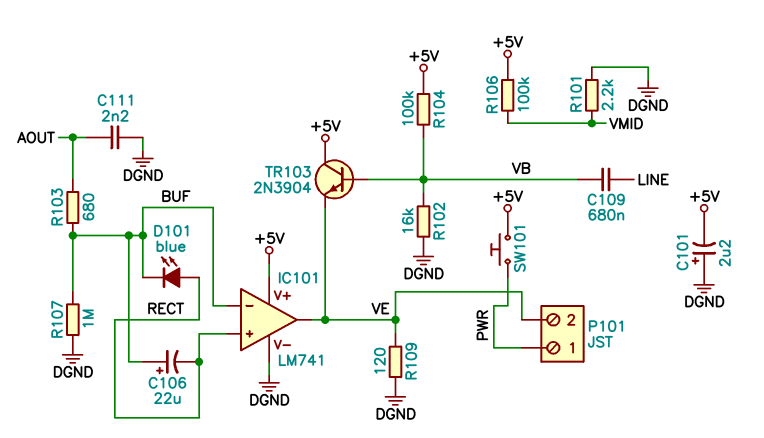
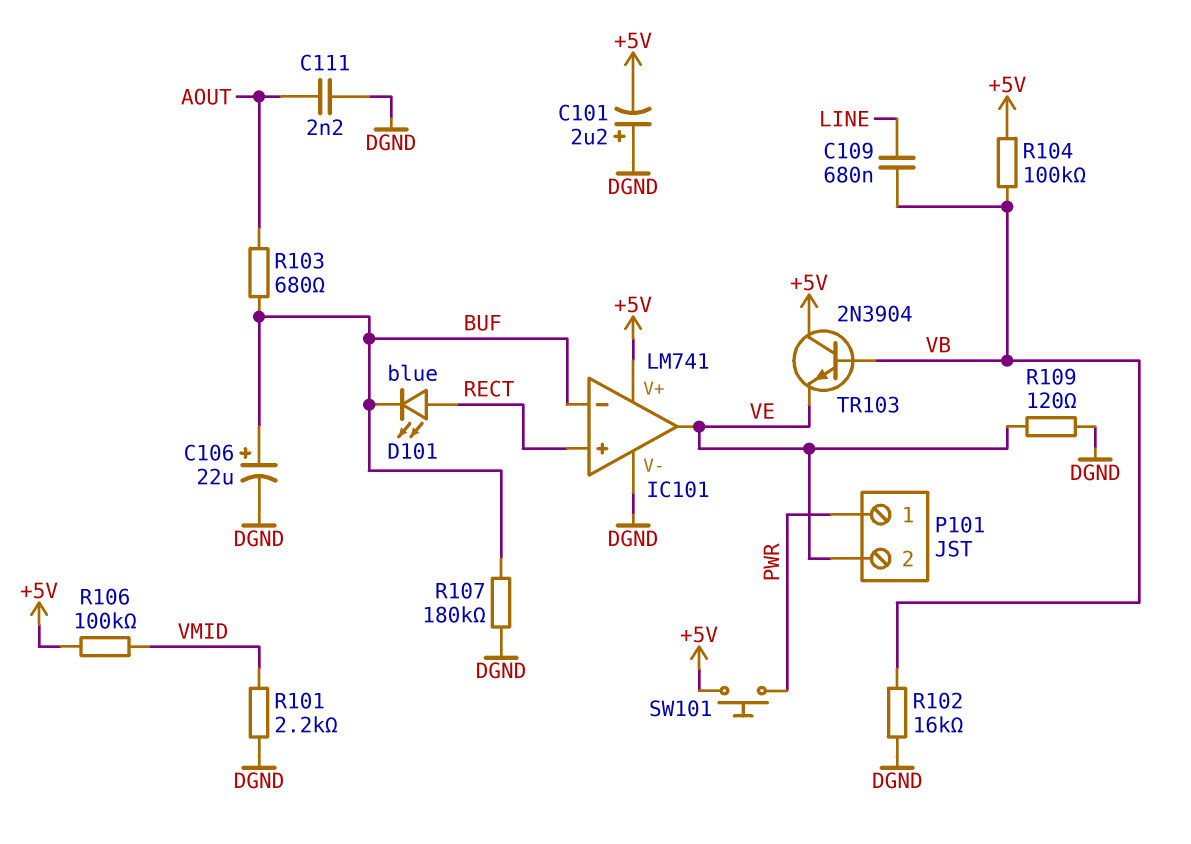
C106: 22uF (plus BUF, minus RECT) -> 22uF (plus BUF, minus DGND)
R107: 1M (BUF, DGND) -> 180k (BUF, DGND)

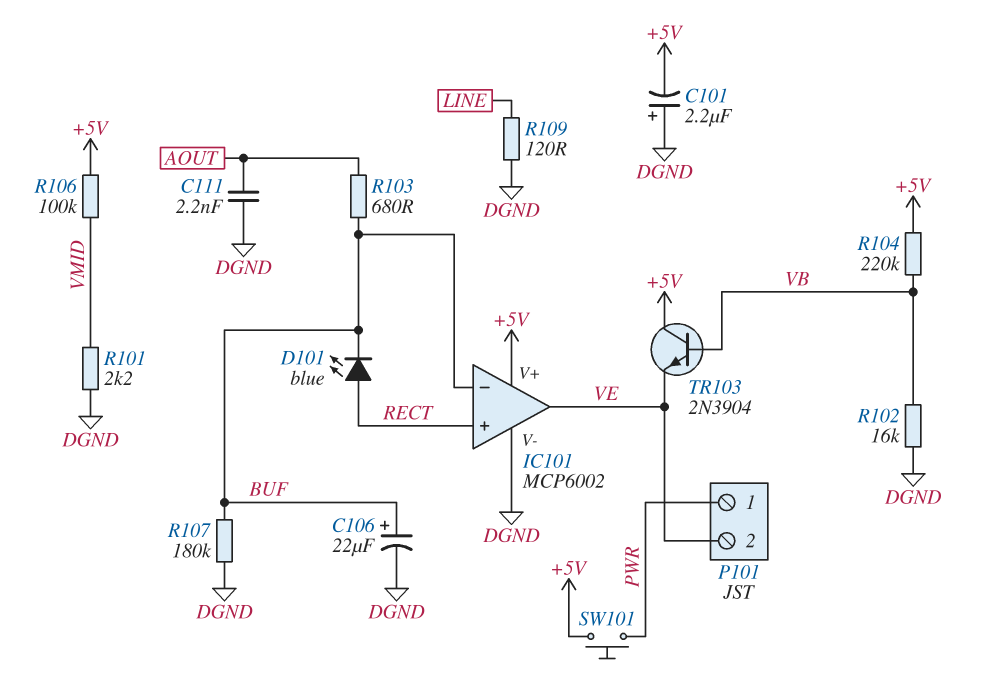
C109: 680nF (LINE, VB) -> none
IC101: LM741 -> MCP6002
R104: 100k (+5V, VB) -> 220k (+5V, VB)
R109: 120 (DGND, VE) -> 120 (DGND, LINE)

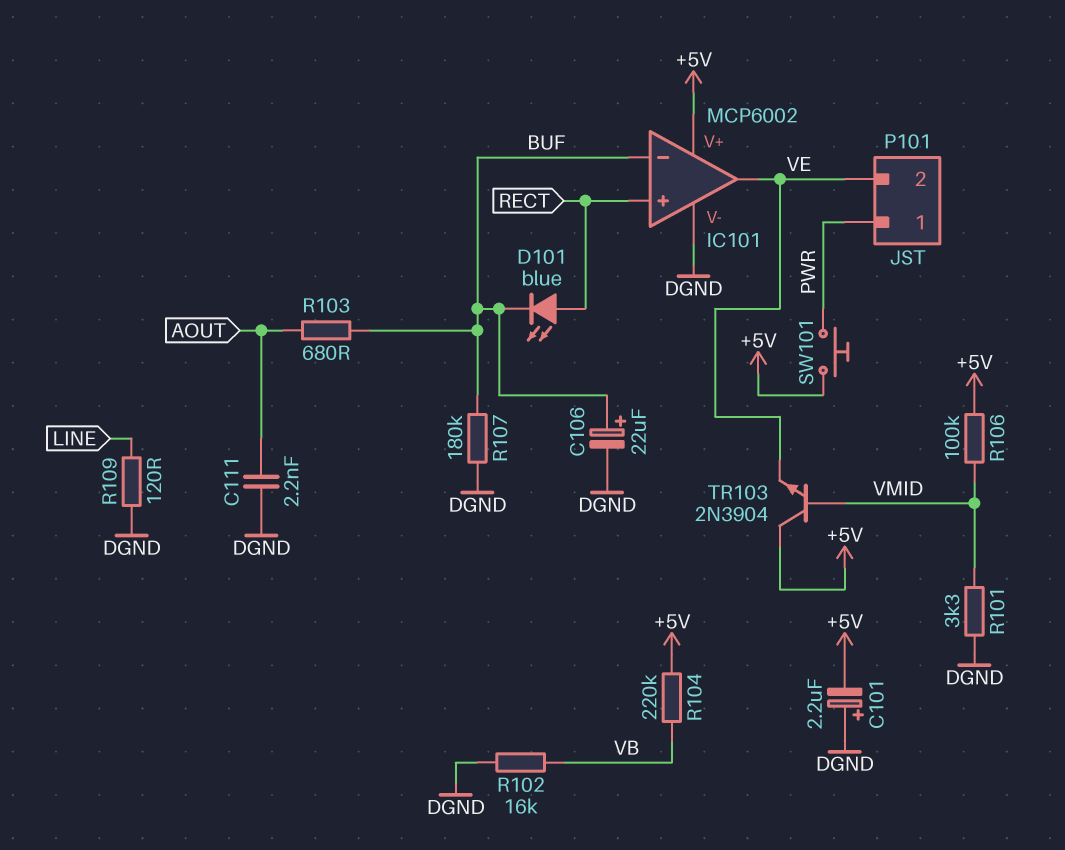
R101: 2.2k (DGND, VMID) -> 3.3k (DGND, VMID)
TR103: NPN 2N3904 (B VB, C +5V, E VE) -> NPN 2N3904 (B VMID, C +5V, E VE)

